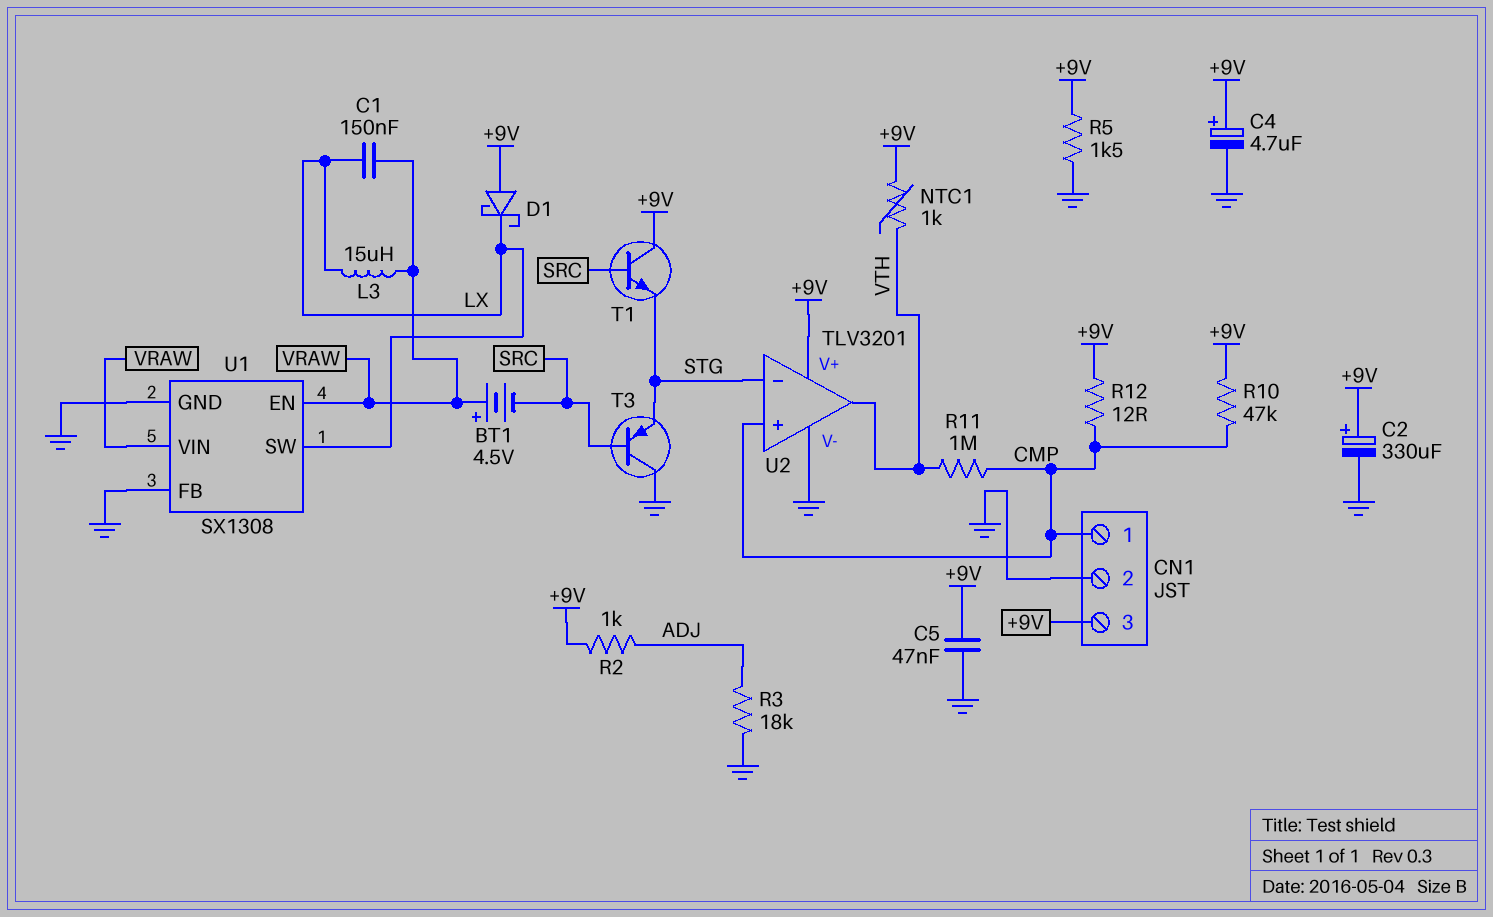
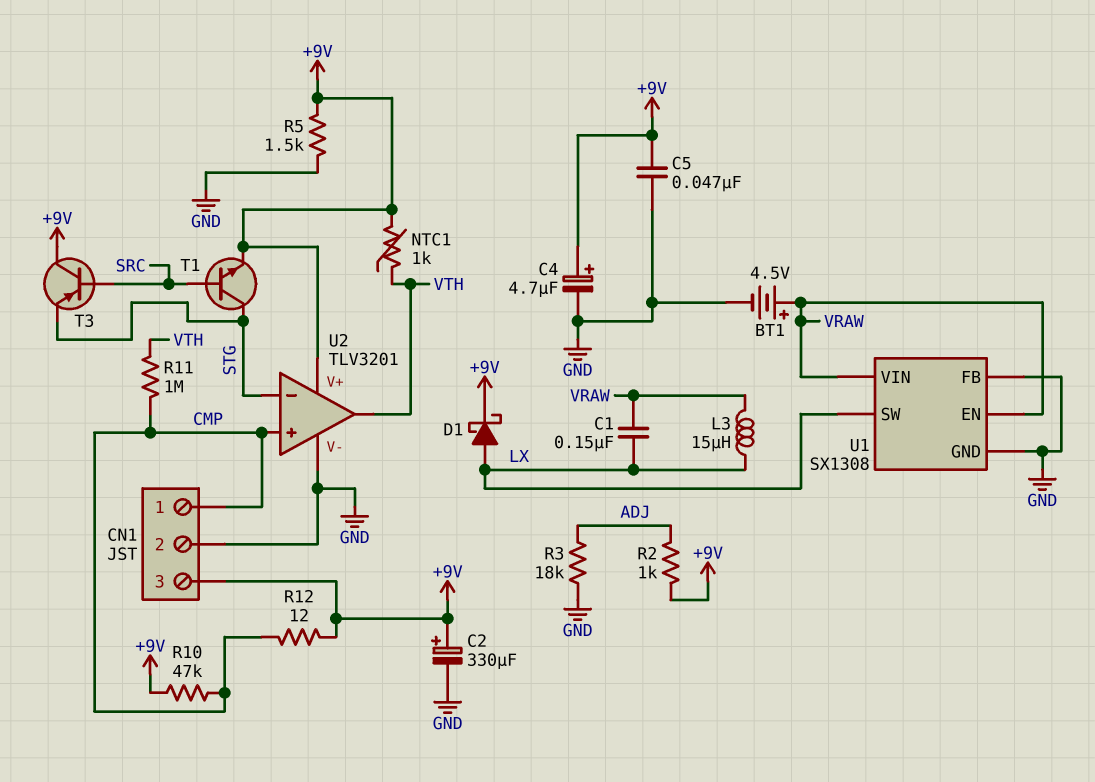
BT1: 4.5V (plus VRAW, minus SRC) -> 4.5V (plus VRAW, minus GND)
D1: schottky (A +9V, K LX) -> schottky (A LX, K +9V)
T1: NPN (B SRC, C +9V, E STG) -> NPN (B SRC, C STG, E +9V)
T3: PNP (B SRC, C GND, E STG) -> PNP (B SRC, C +9V, E STG)

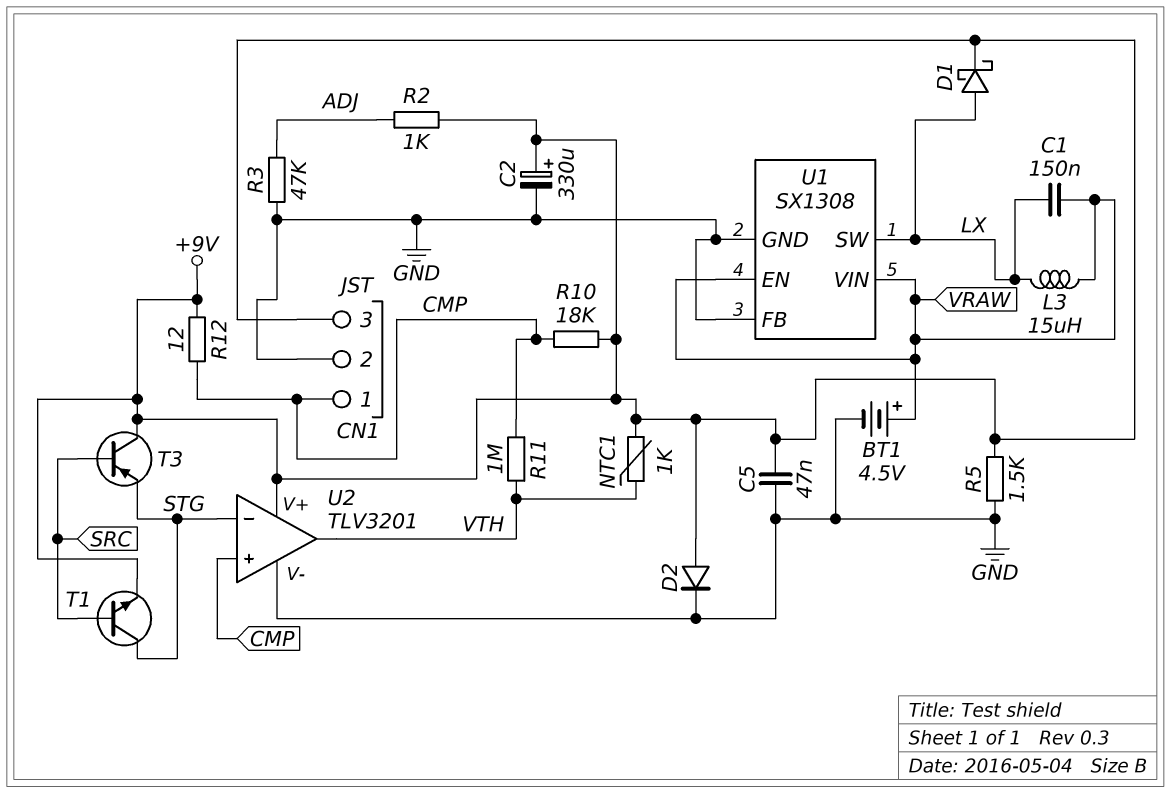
C4: 4.7uF (plus +9V, minus GND) -> none
D2: none -> diode (A +9V, K GND)
R3: 18k (ADJ, GND) -> 47k (ADJ, GND)
R10: 47k (+9V, CMP) -> 18k (+9V, CMP)

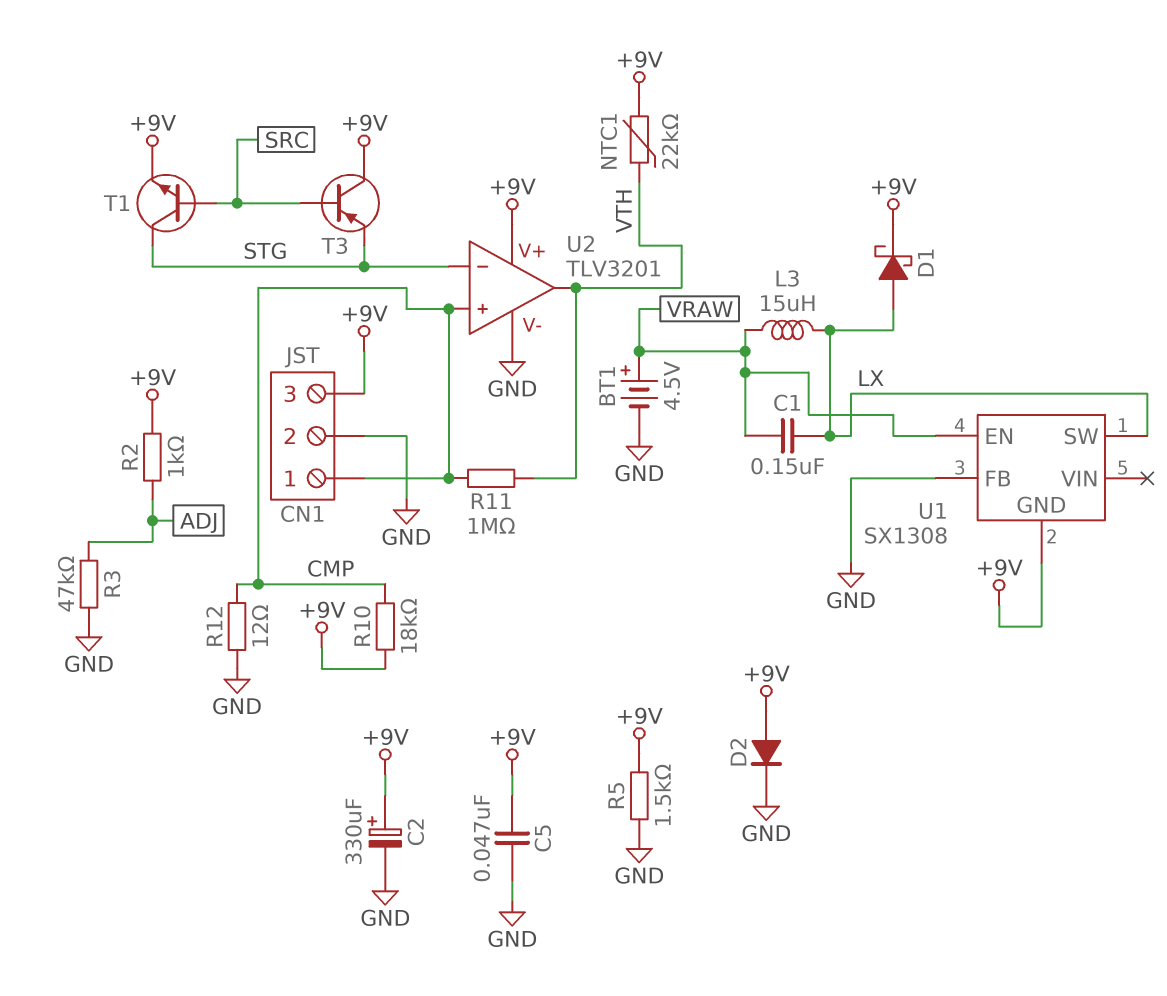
NTC1: 1k (+9V, VTH) -> 22k (+9V, VTH)
R12: 12 (+9V, CMP) -> 12 (CMP, GND)
U1 pin GND: GND -> +9V
U1 pin VIN: VRAW -> none

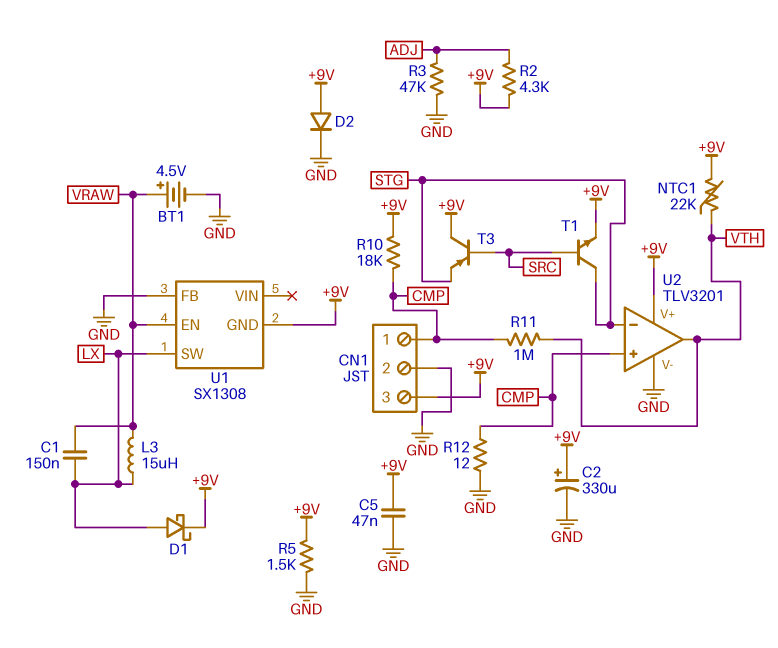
R2: 1k (+9V, ADJ) -> 4.3k (+9V, ADJ)

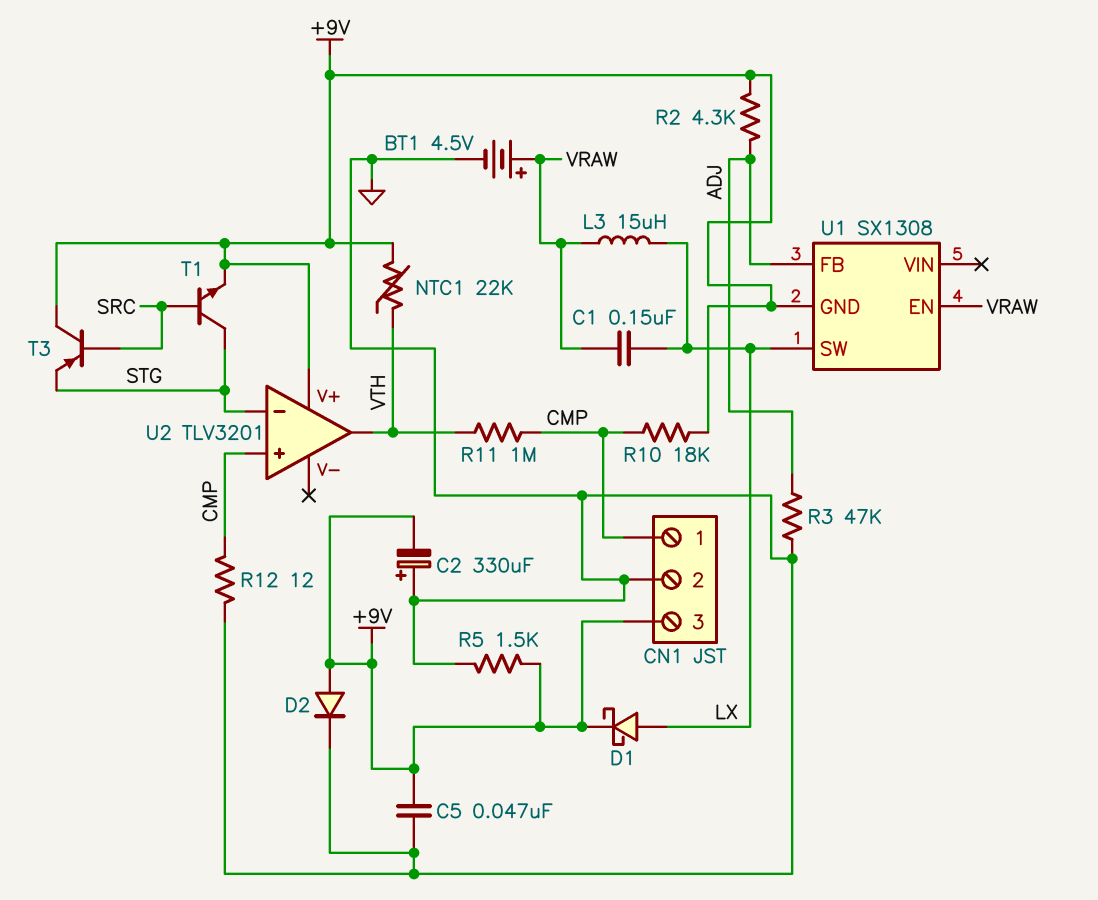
C2: 330uF (plus +9V, minus GND) -> 330uF (plus GND, minus +9V)
U1 pin FB: GND -> ADJ
U2 pin V-: GND -> none

